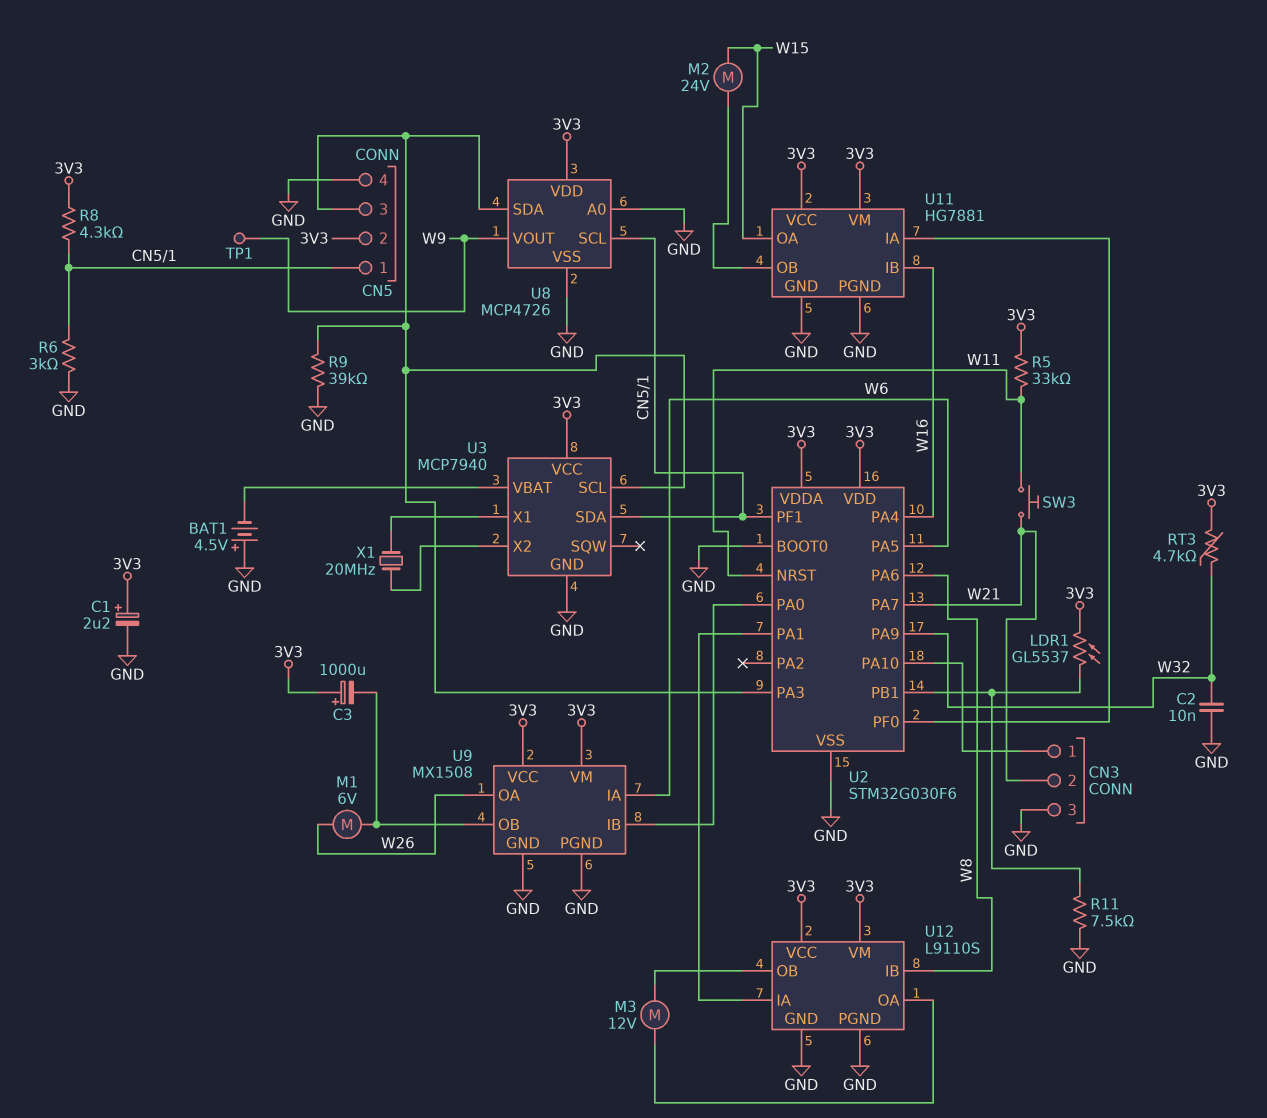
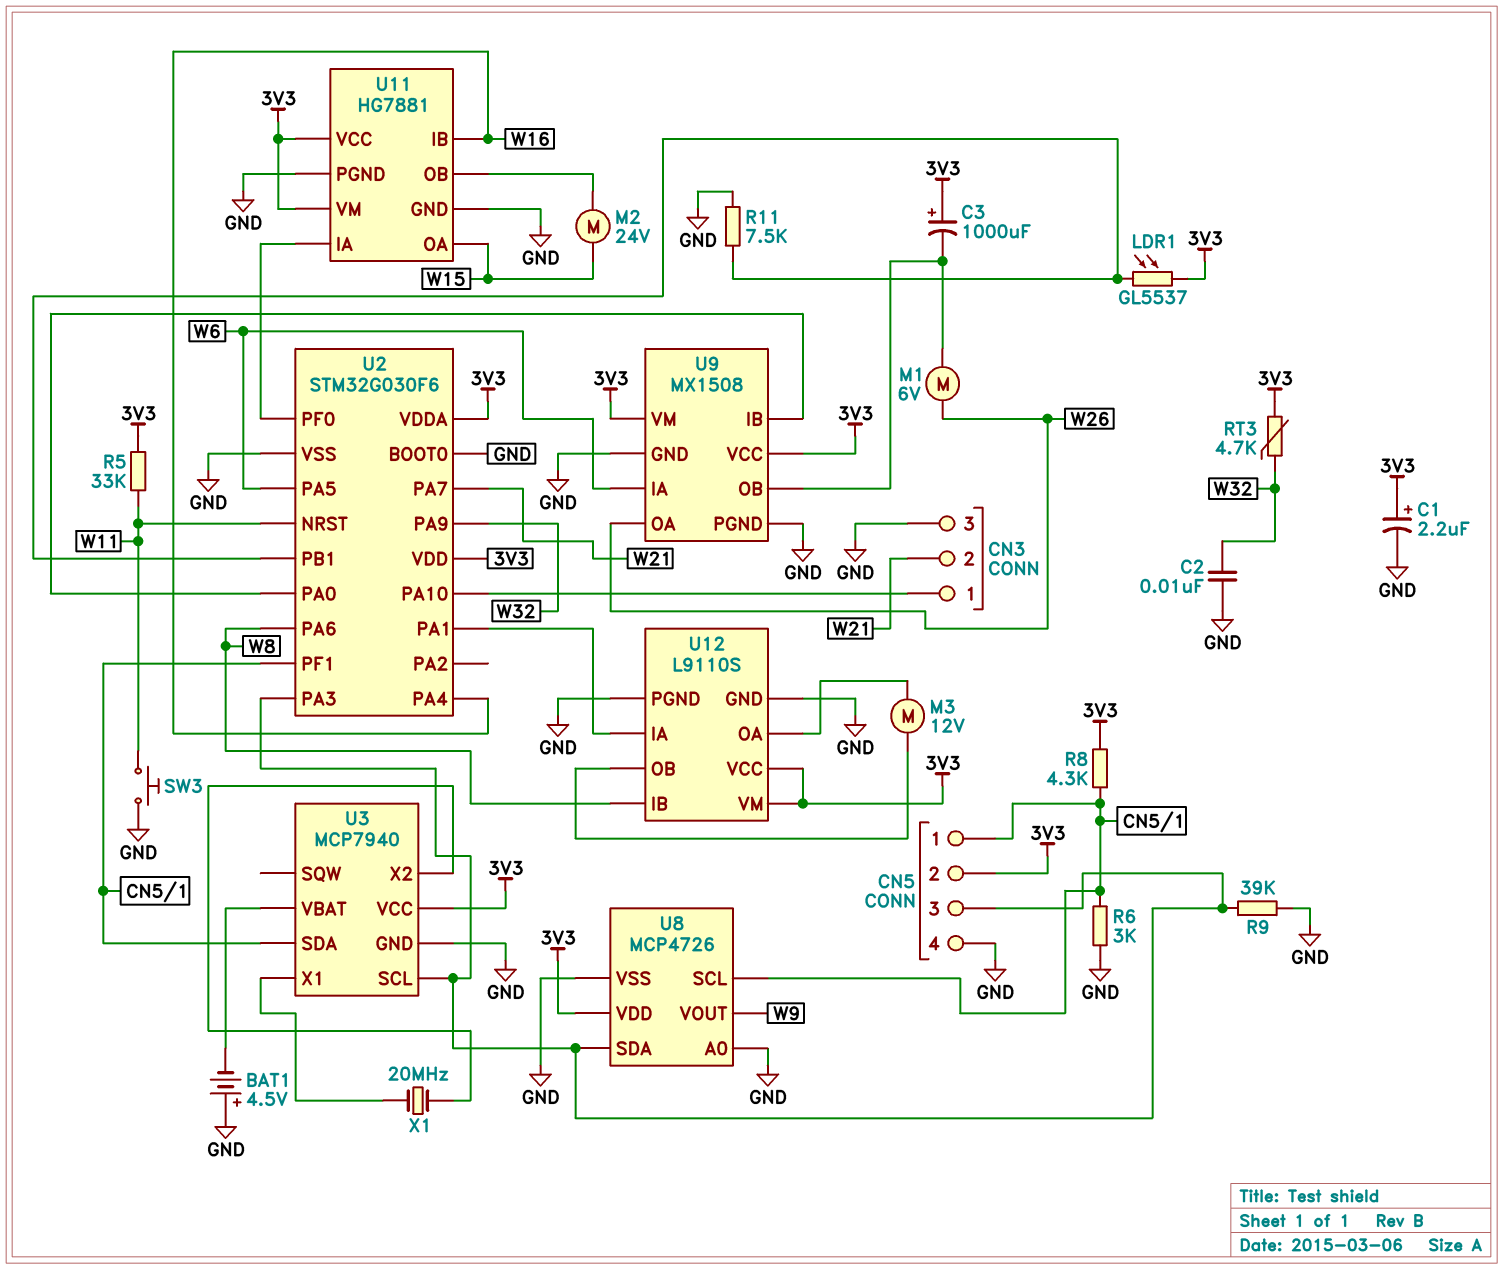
SW3: button (W11, W21) -> button (GND, W11)
TP1: test point (W9) -> none

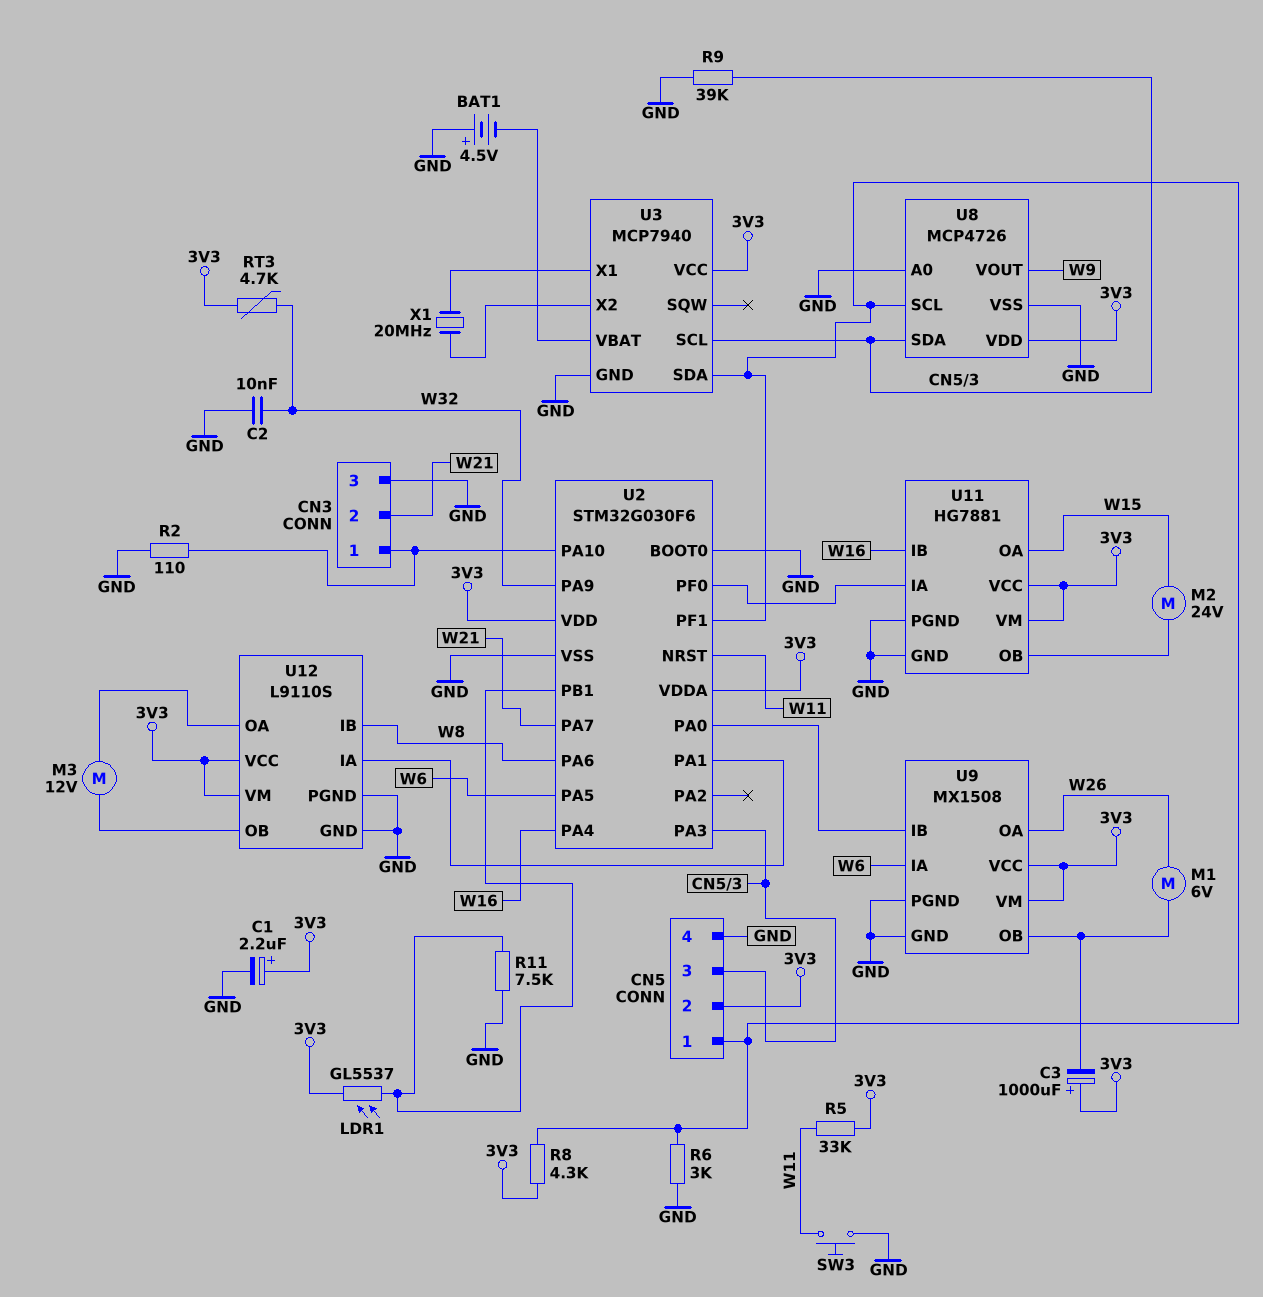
R2: none -> 110 (CN3/1, GND)

